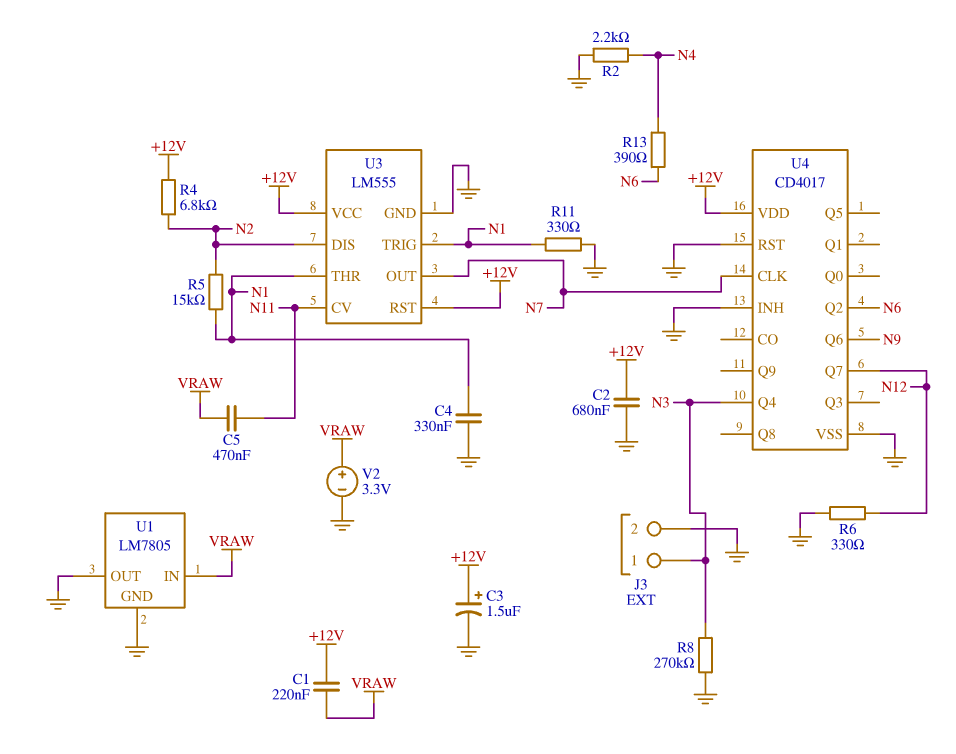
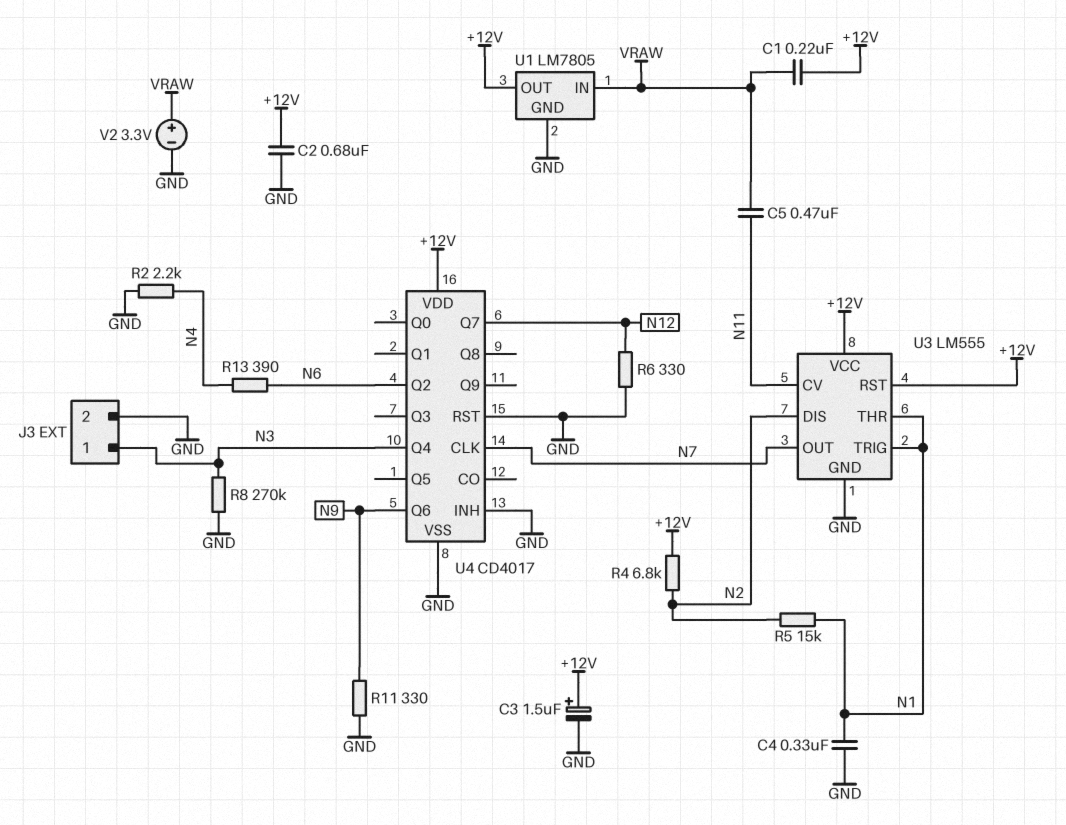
R11: 330 (GND, N1) -> 330 (GND, N9)
U1 pin OUT: GND -> +12V

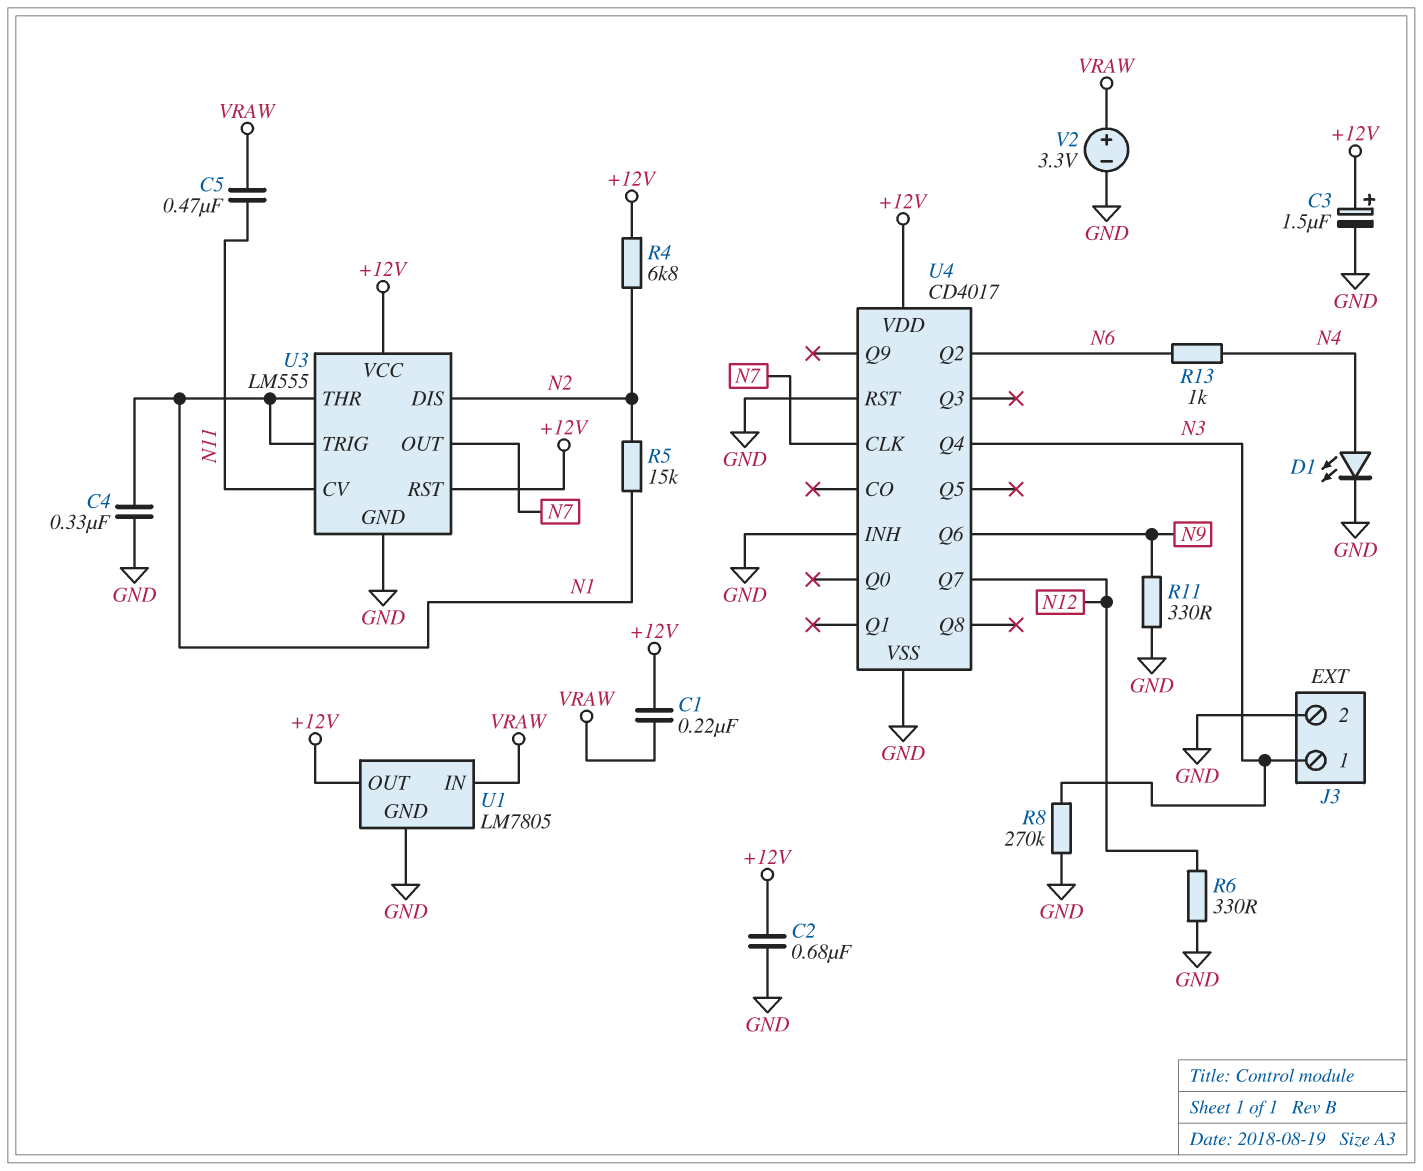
D1: none -> LED (A N4, K GND)
R2: 2.2k (GND, N4) -> none
R13: 390 (N4, N6) -> 1k (N4, N6)

